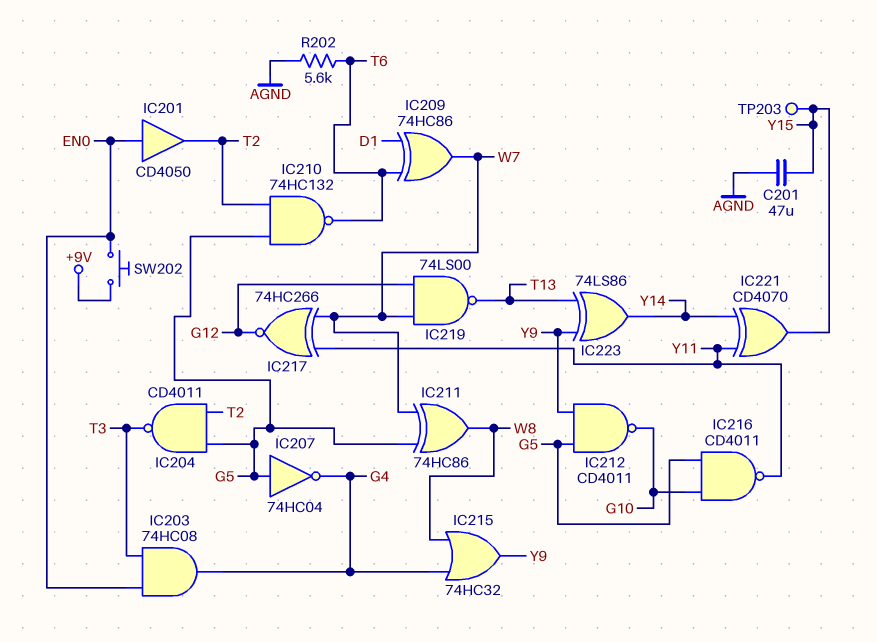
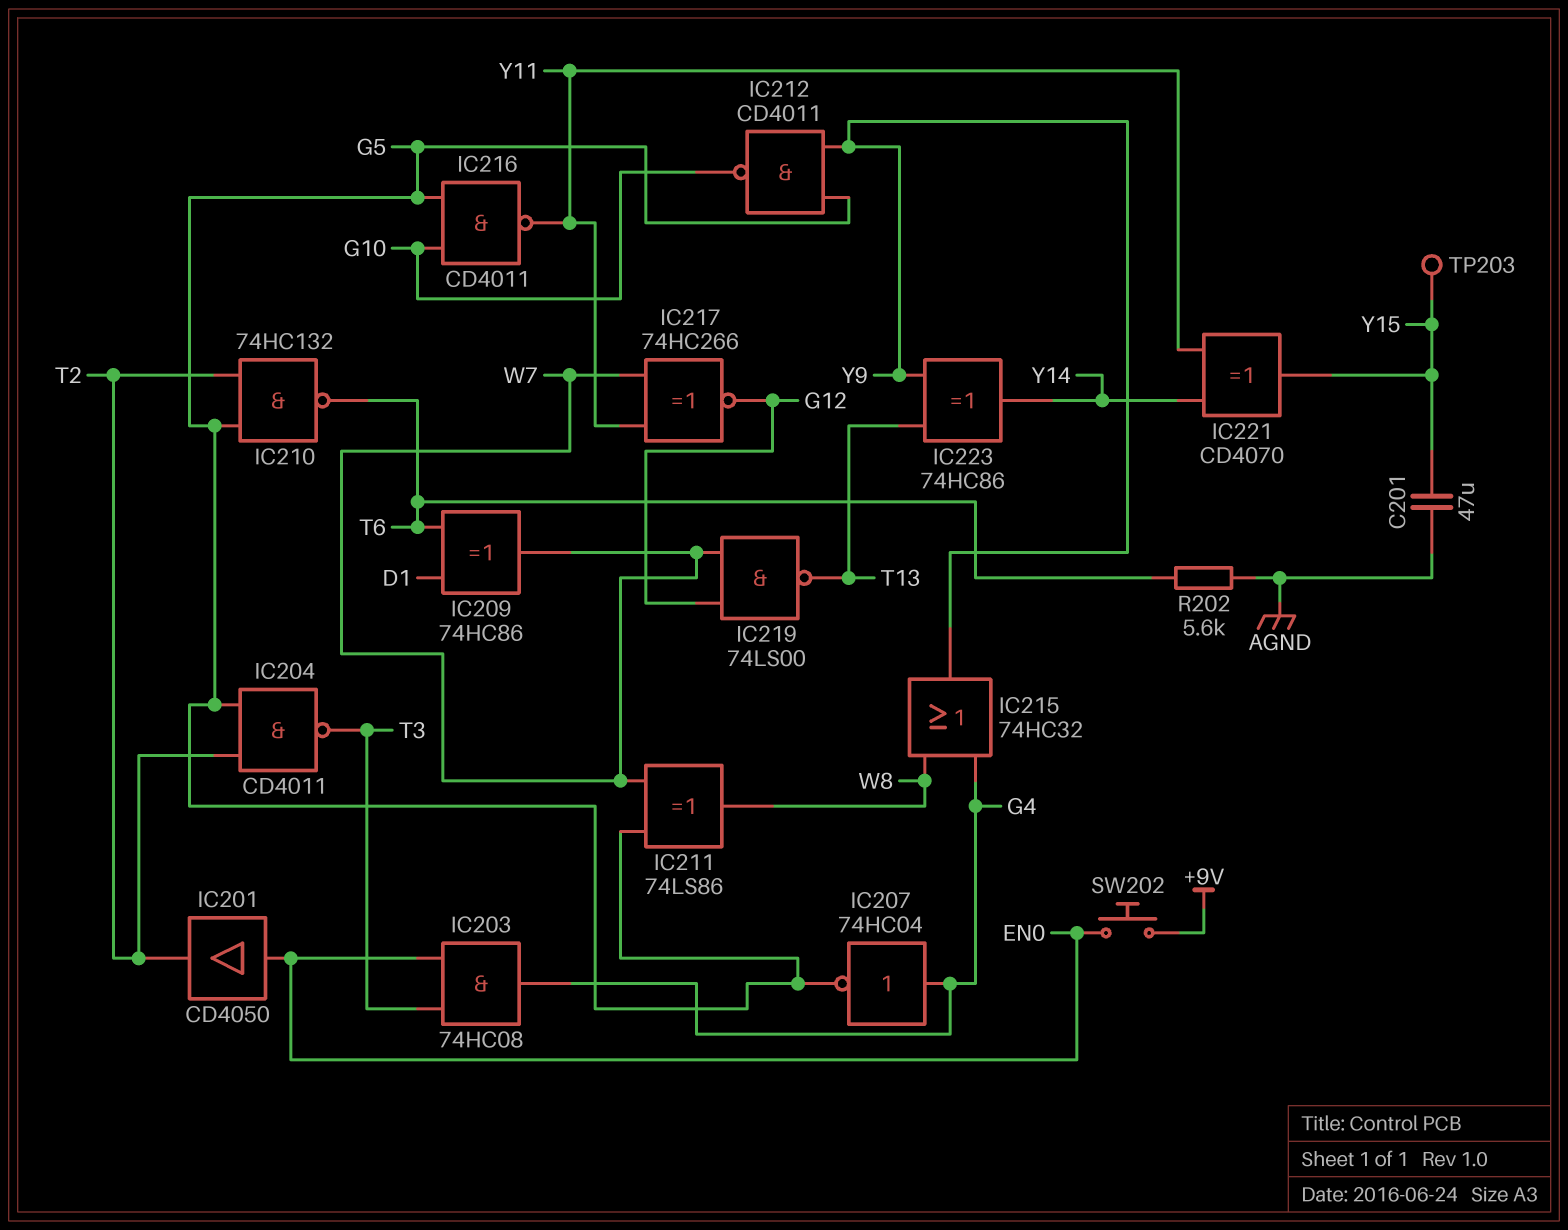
IC207: NOT 74HC04 (in G5, out G4) -> NOT 74HC04 (in G4, out G5)
IC211: XOR 74HC86 (in G5, in W7, out W8) -> XOR 74LS86 (in G5, in W7, out W8)
IC223: XOR 74LS86 (in T13, in Y9, out Y14) -> XOR 74HC86 (in T13, in Y9, out Y14)

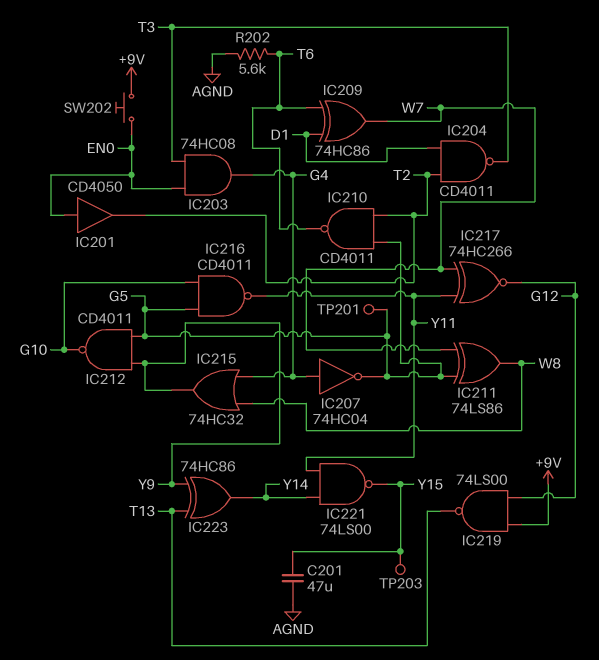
IC204: NAND CD4011 (in G5, in T2, out T3) -> NAND CD4011 (in D1, in T2, out T3)
IC210: NAND 74HC132 (in G5, in T2, out T6) -> NAND CD4011 (in G5, in T2, out T6)
IC219: NAND 74LS00 (in G12, in W7, out T13) -> NAND 74LS00 (in +9V, in G12, out T13)
IC221: XOR CD4070 (in Y11, in Y14, out Y15) -> NAND 74LS00 (in Y11, in Y14, out Y15)
TP201: none -> test point (G5)

